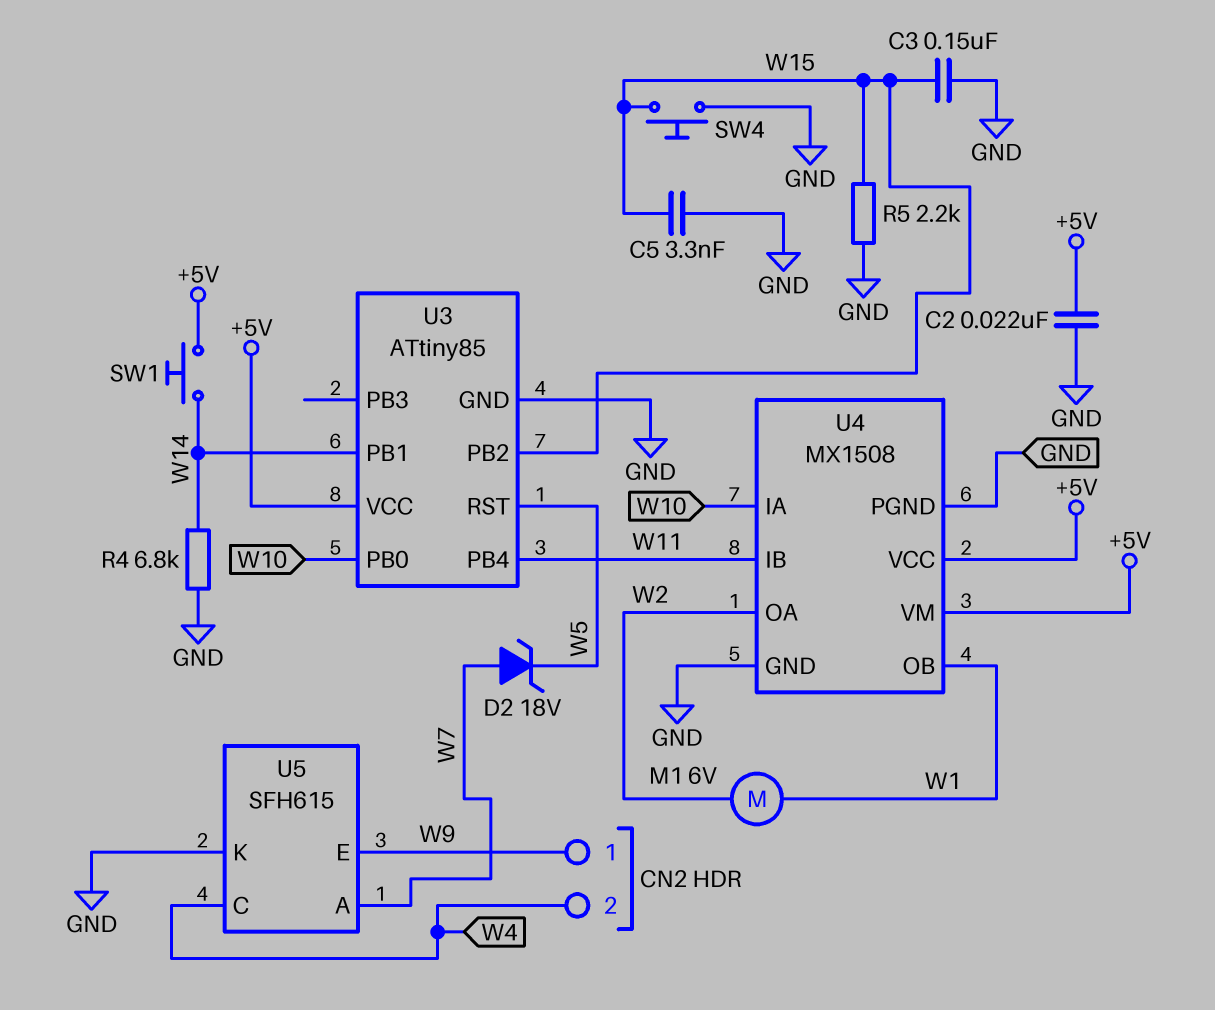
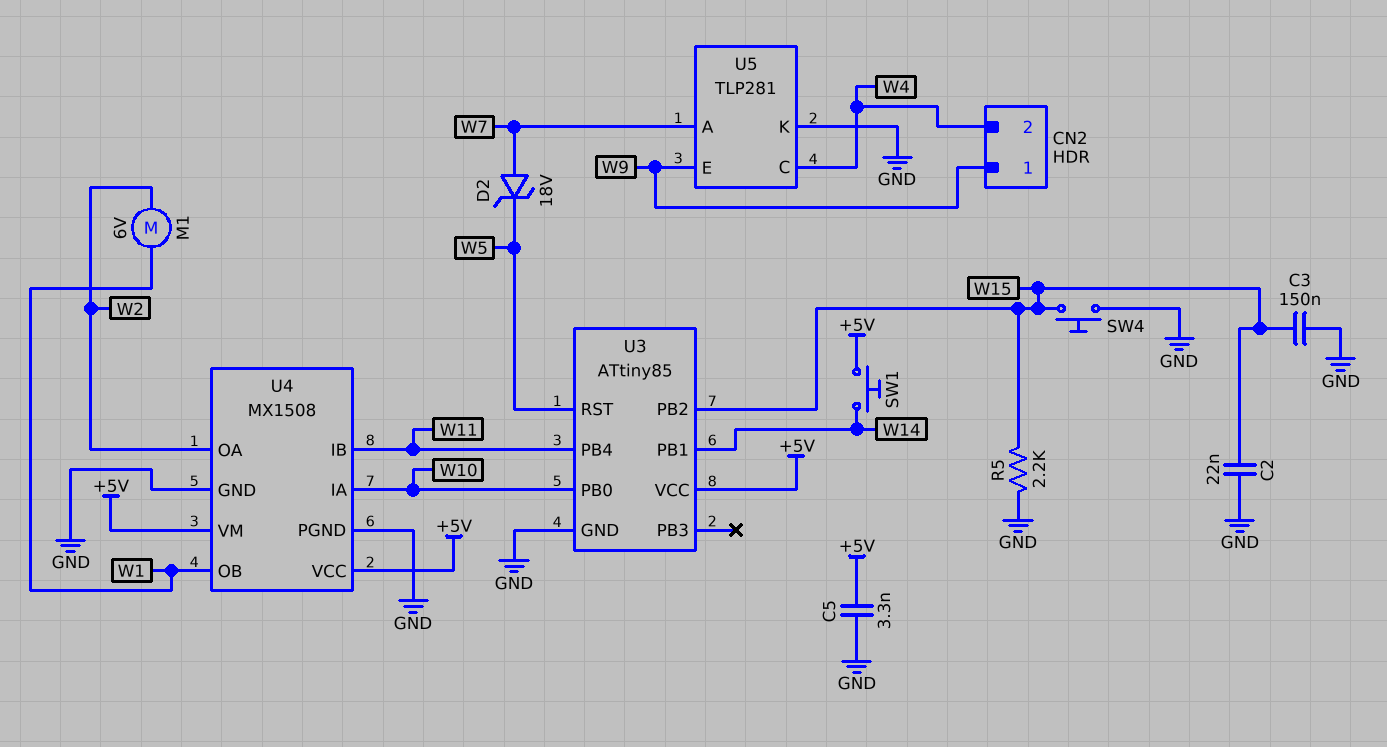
C2: 22nF (+5V, GND) -> 22nF (GND, W15)
C5: 3.3nF (GND, W15) -> 3.3nF (+5V, GND)
R4: 6.8k (GND, W14) -> none
U5: SFH615 -> TLP281

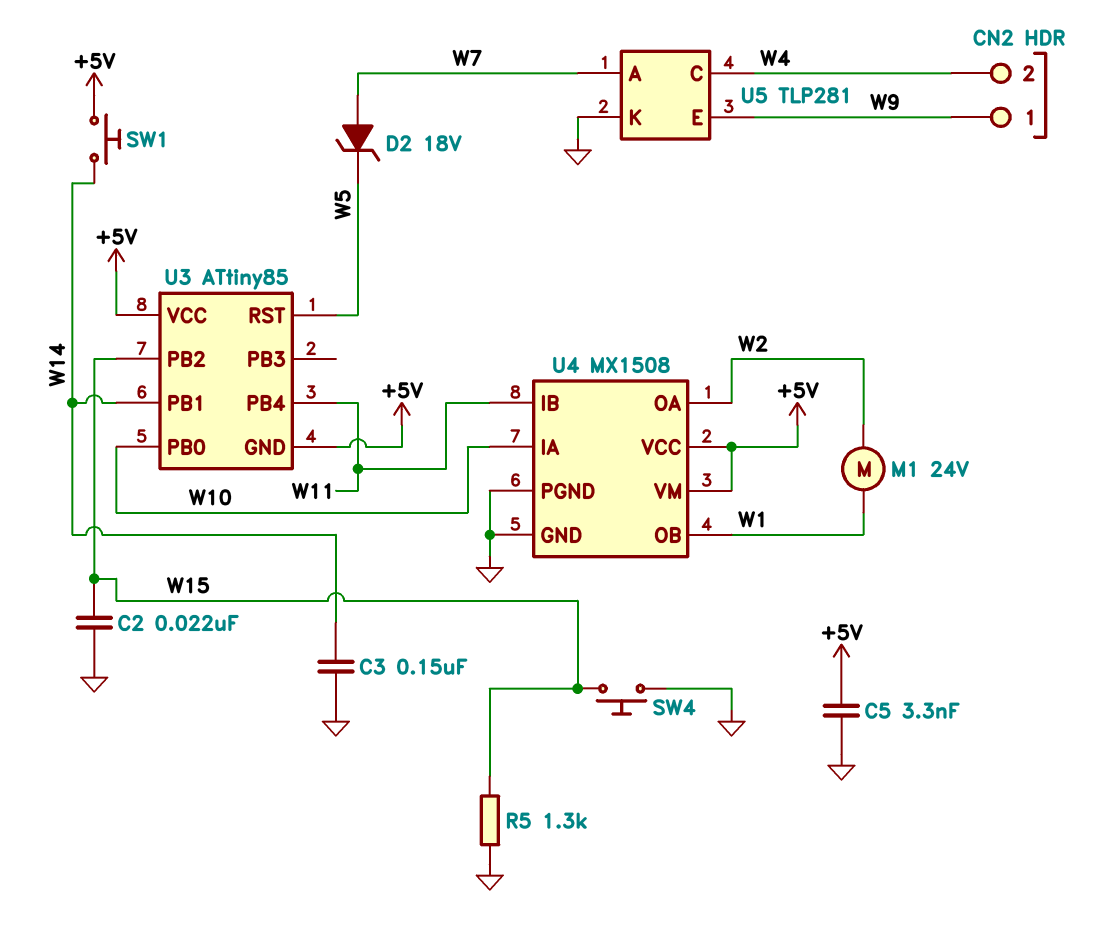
C3: 150nF (GND, W15) -> 150nF (GND, W14)
M1: motor 6V (W1, W2) -> motor 24V (W1, W2)
R5: 2.2k (GND, W15) -> 1.3k (GND, W15)
U3 pin GND: GND -> +5V

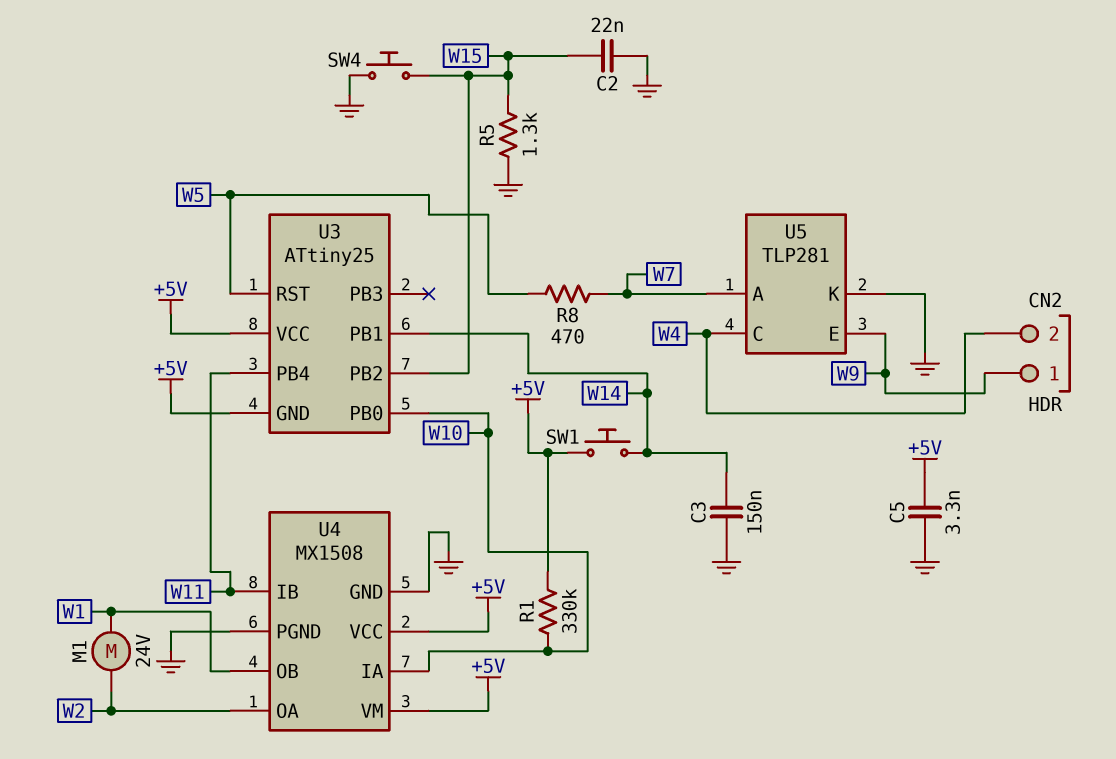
D2: zener 18V (A W7, K W5) -> none
R1: none -> 330k (+5V, W10)
R8: none -> 470 (W5, W7)
U3: ATtiny85 -> ATtiny25

